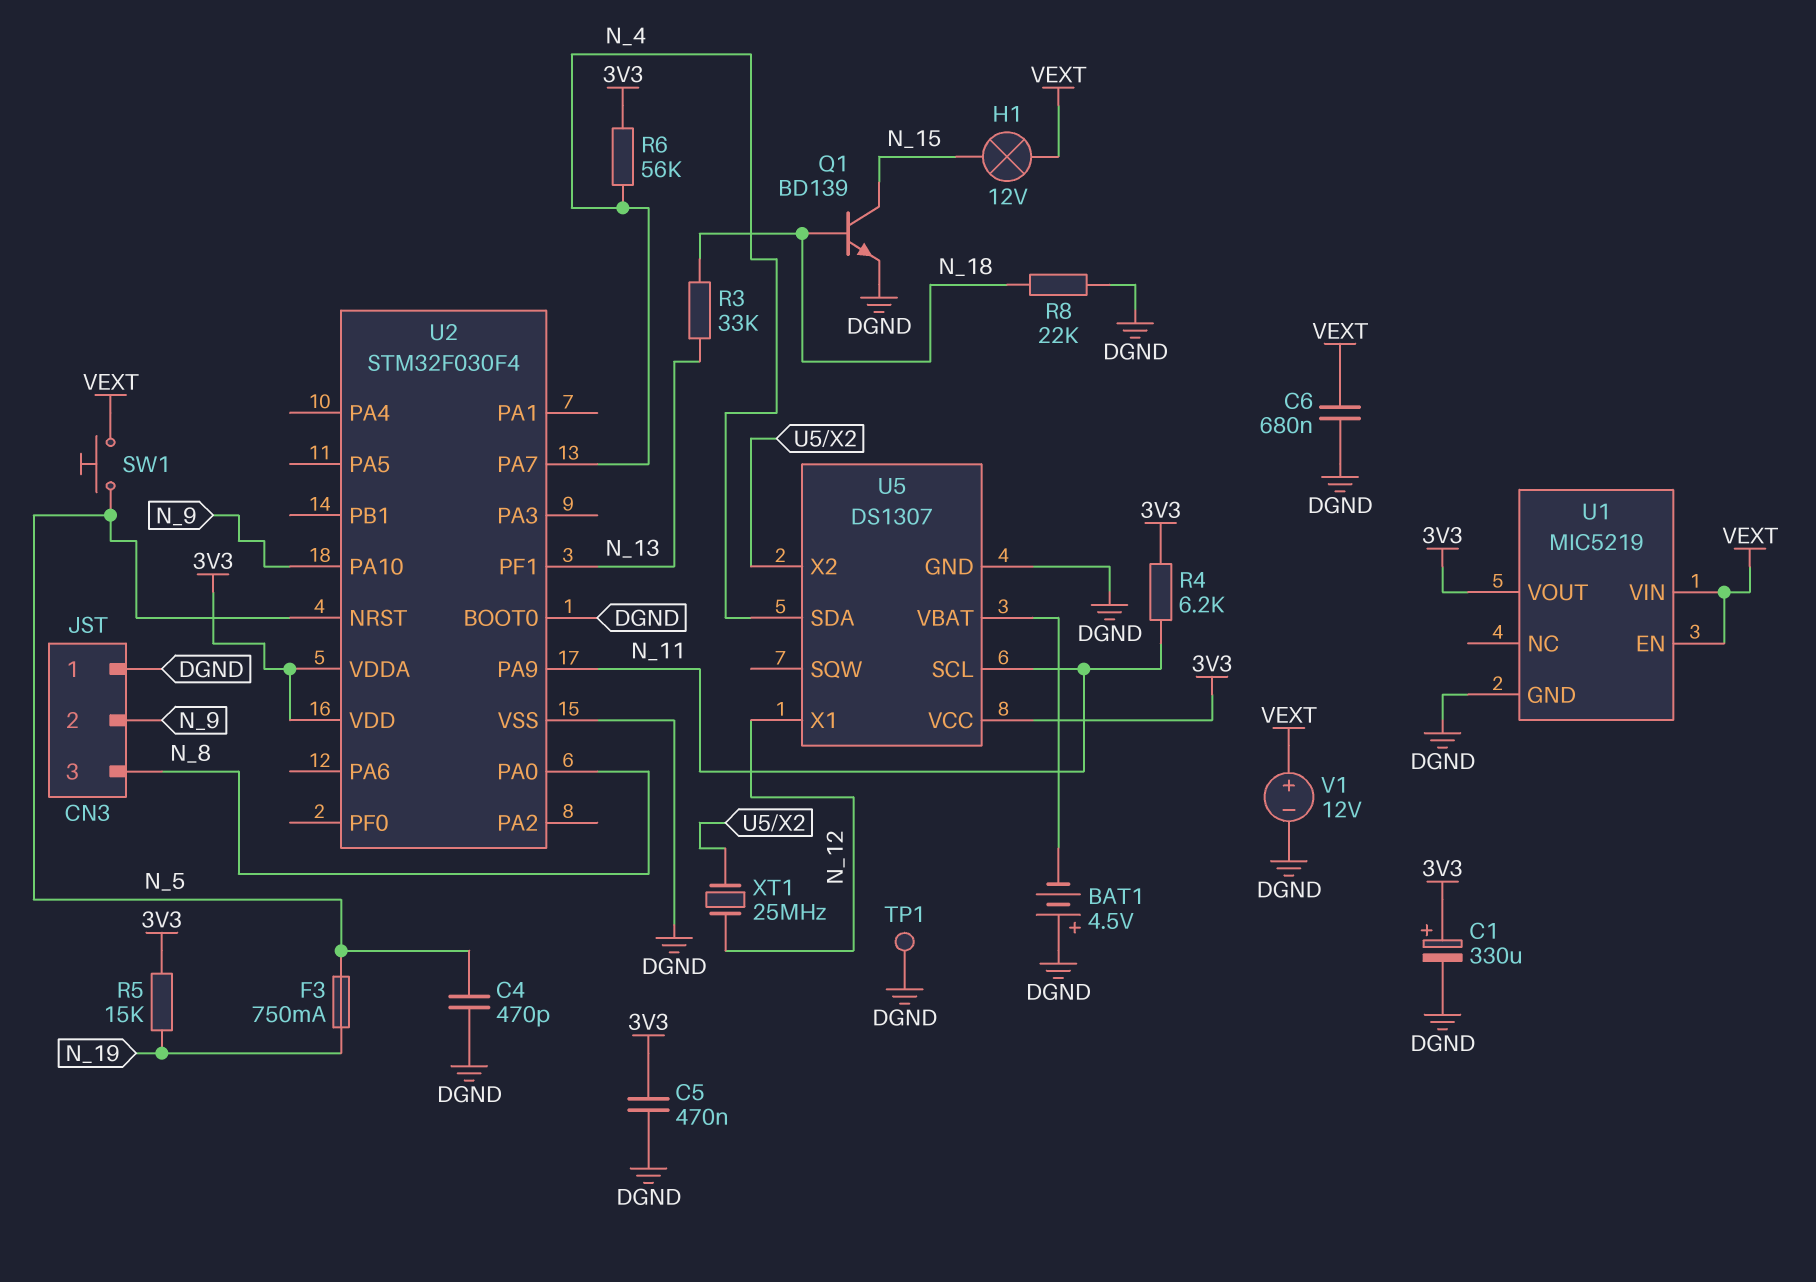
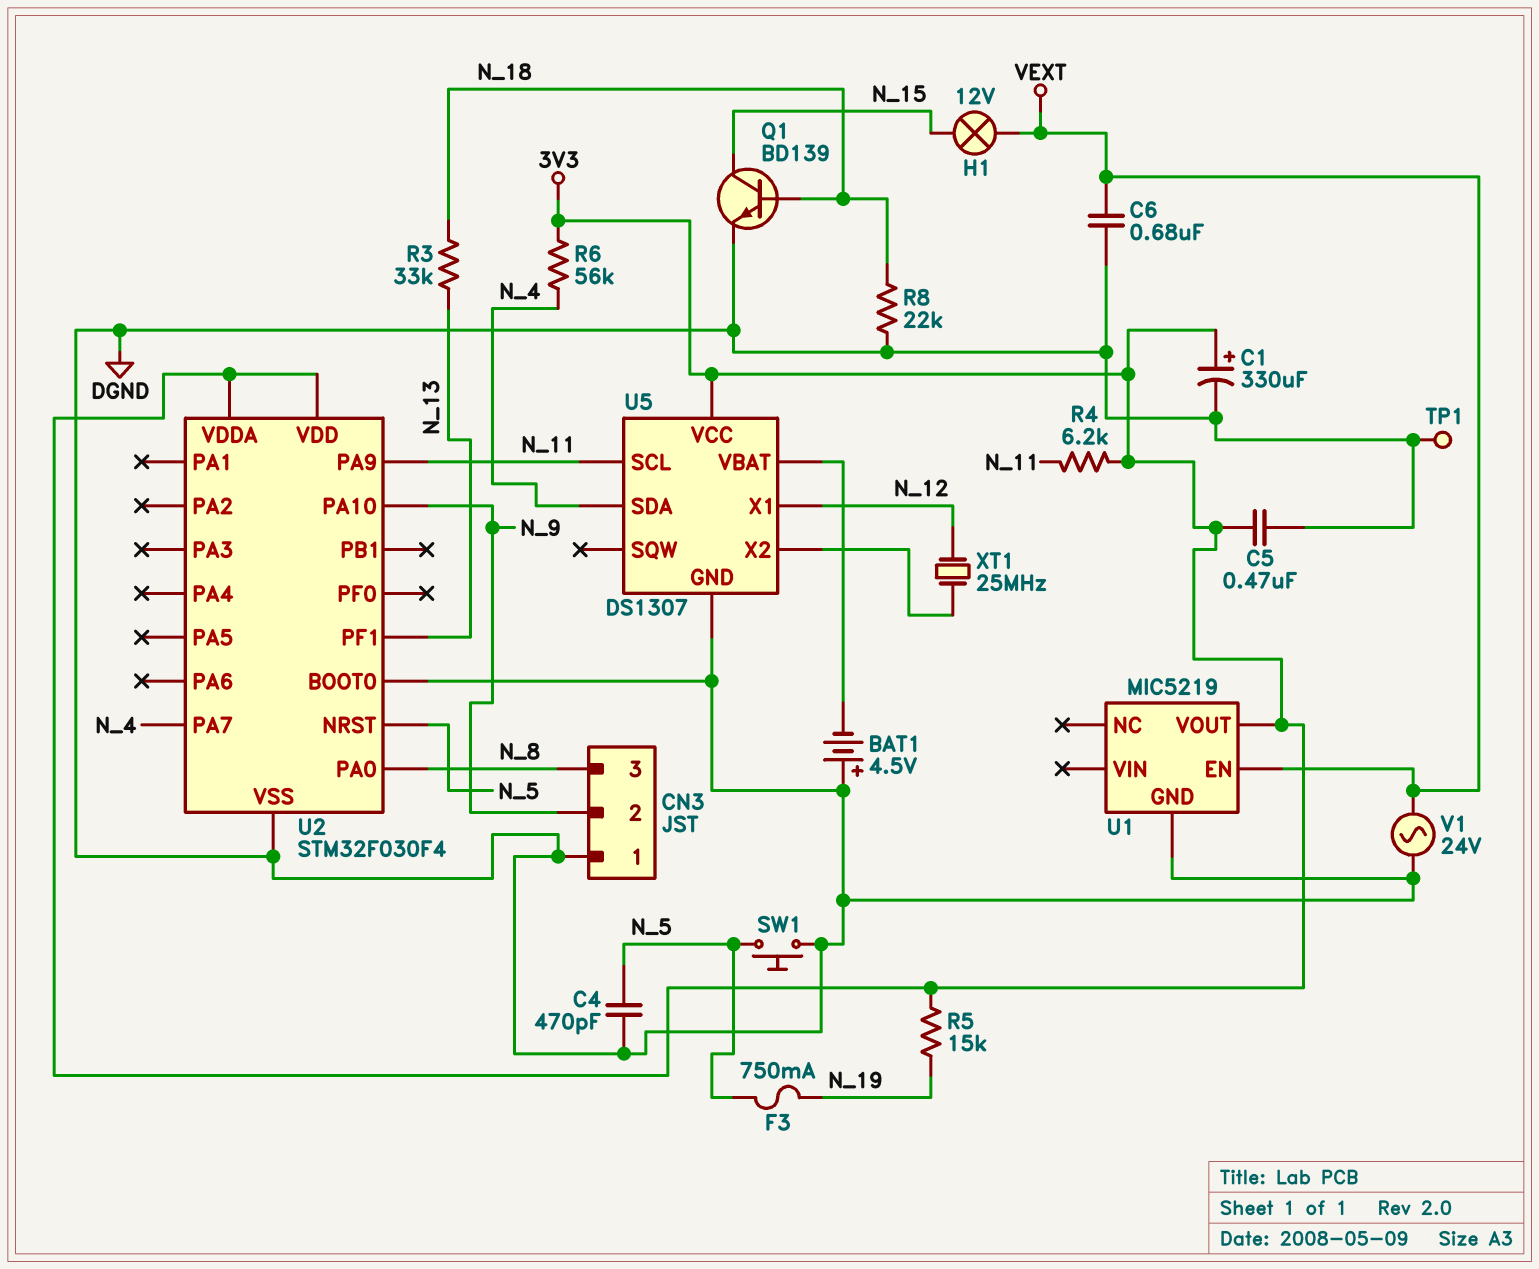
SW1: button (N_5, VEXT) -> button (DGND, N_5)
U1 pin VIN: VEXT -> none
V1: 12V (plus VEXT, minus DGND) -> AC 24V (DGND, VEXT)

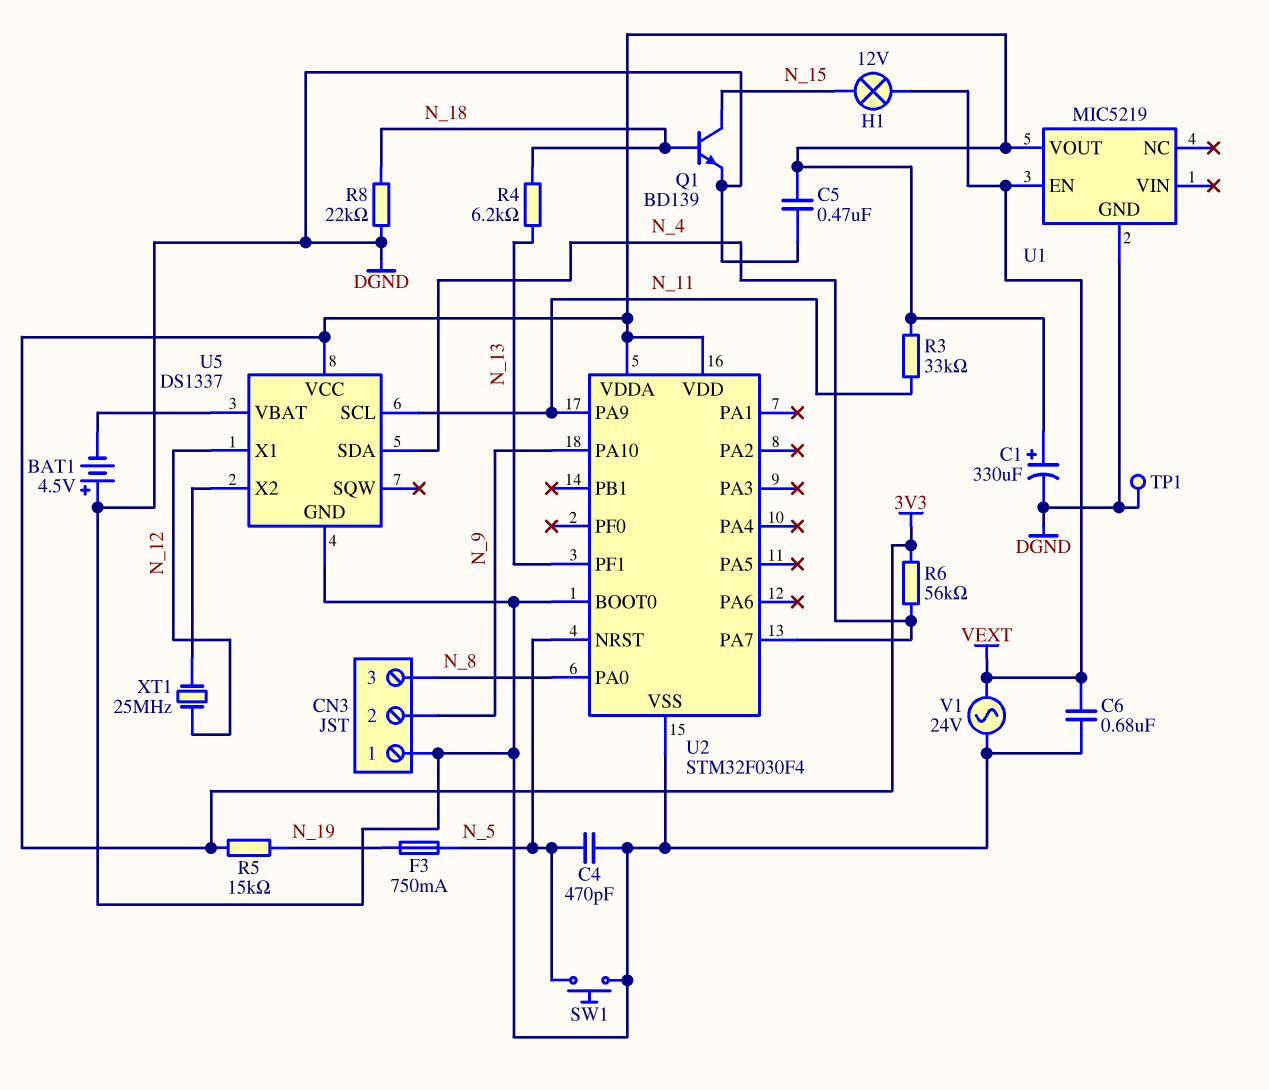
R3: 33k (N_13, N_18) -> 33k (3V3, N_11)
R4: 6.2k (3V3, N_11) -> 6.2k (N_13, N_18)
U5: DS1307 -> DS1337

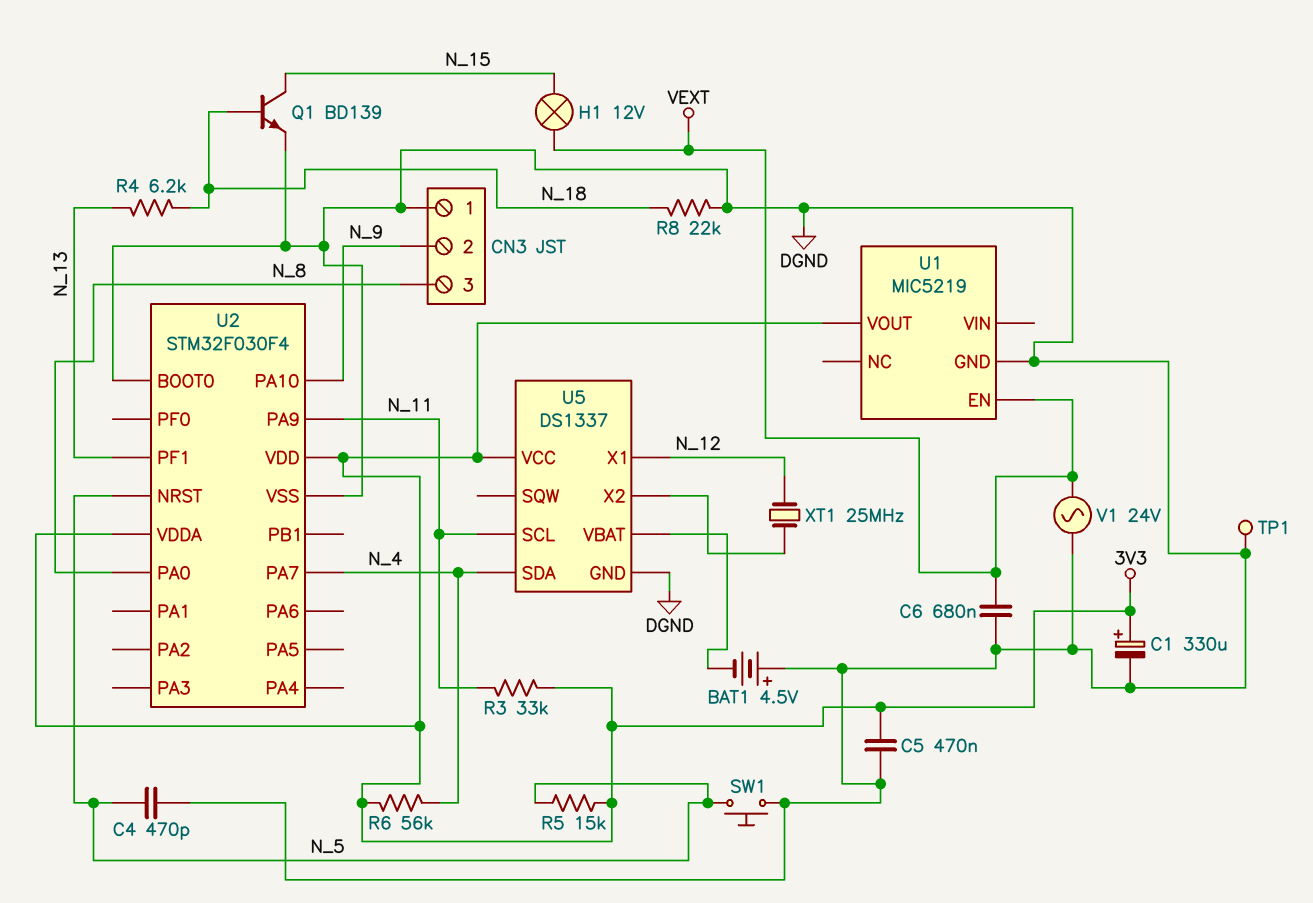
F3: 750mA (N_5, N_19) -> none
R5: 15k (3V3, N_19) -> 15k (3V3, N_5)

